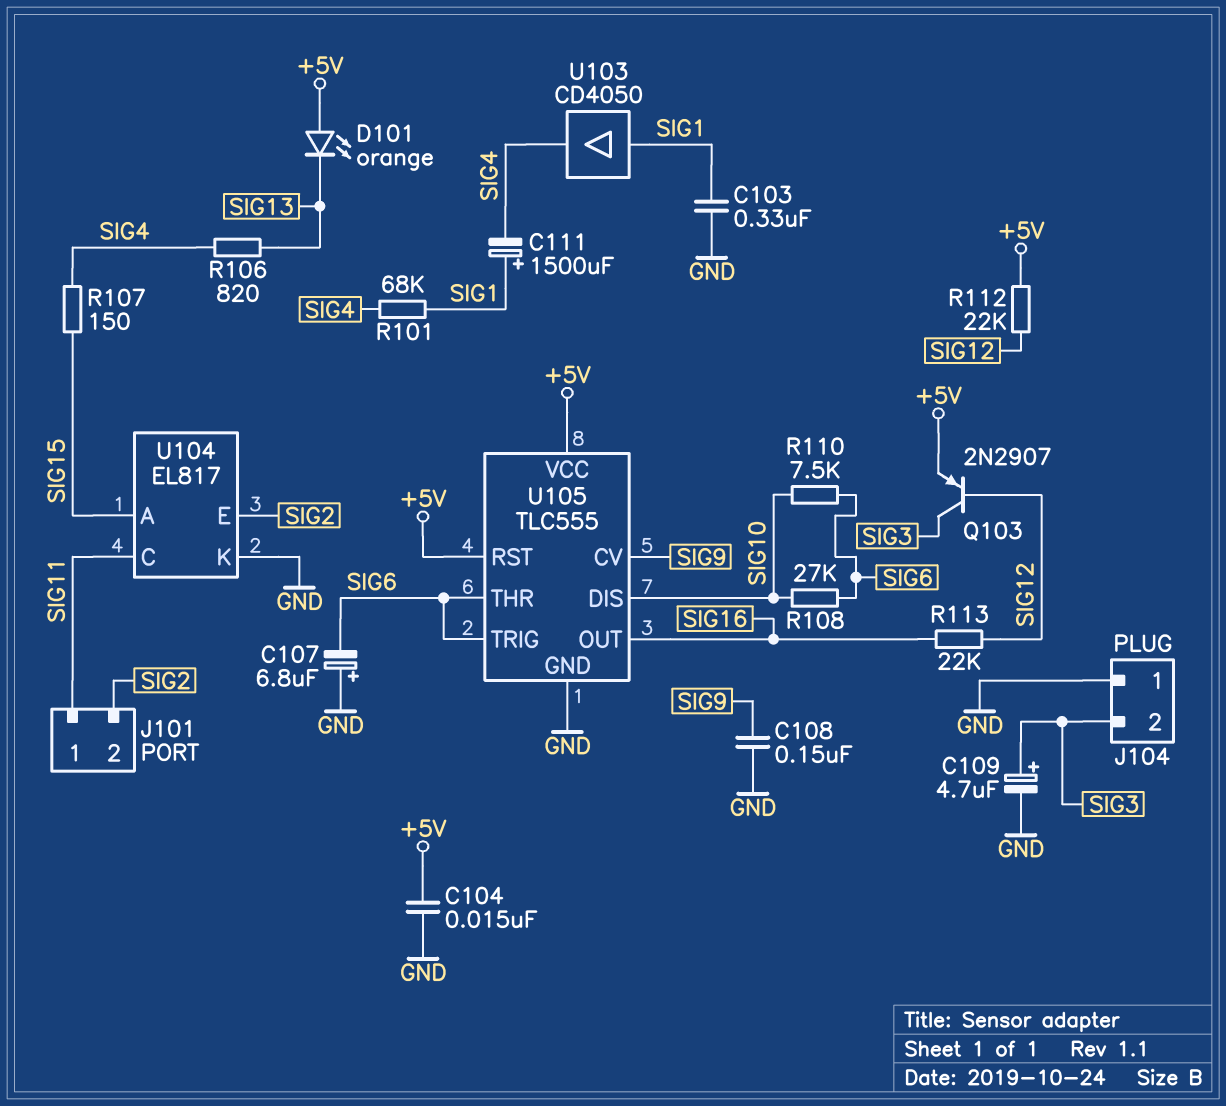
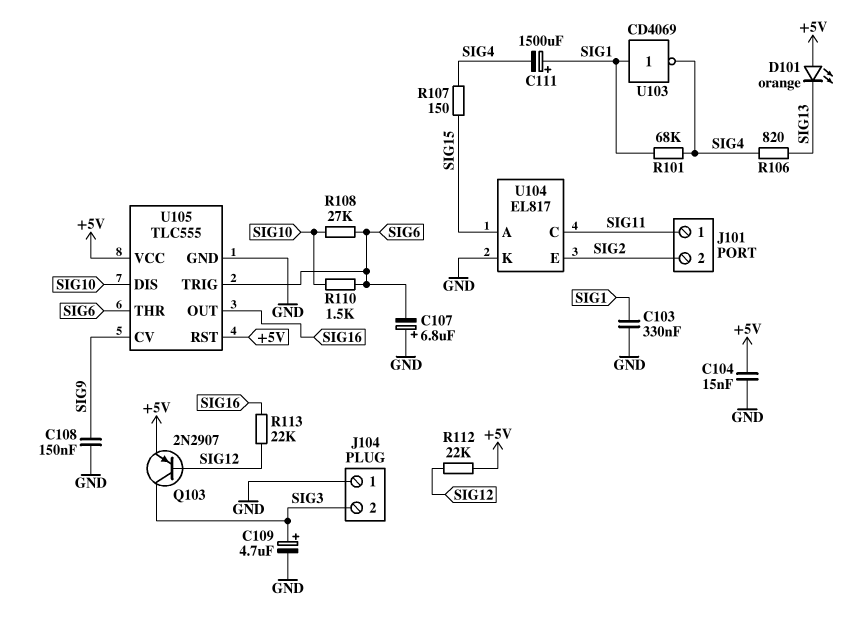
R110: 7.5k (SIG6, SIG10) -> 1.5k (SIG6, SIG10)
U103: buffer CD4050 (in SIG1, out SIG4) -> NOT CD4069 (in SIG1, out SIG4)

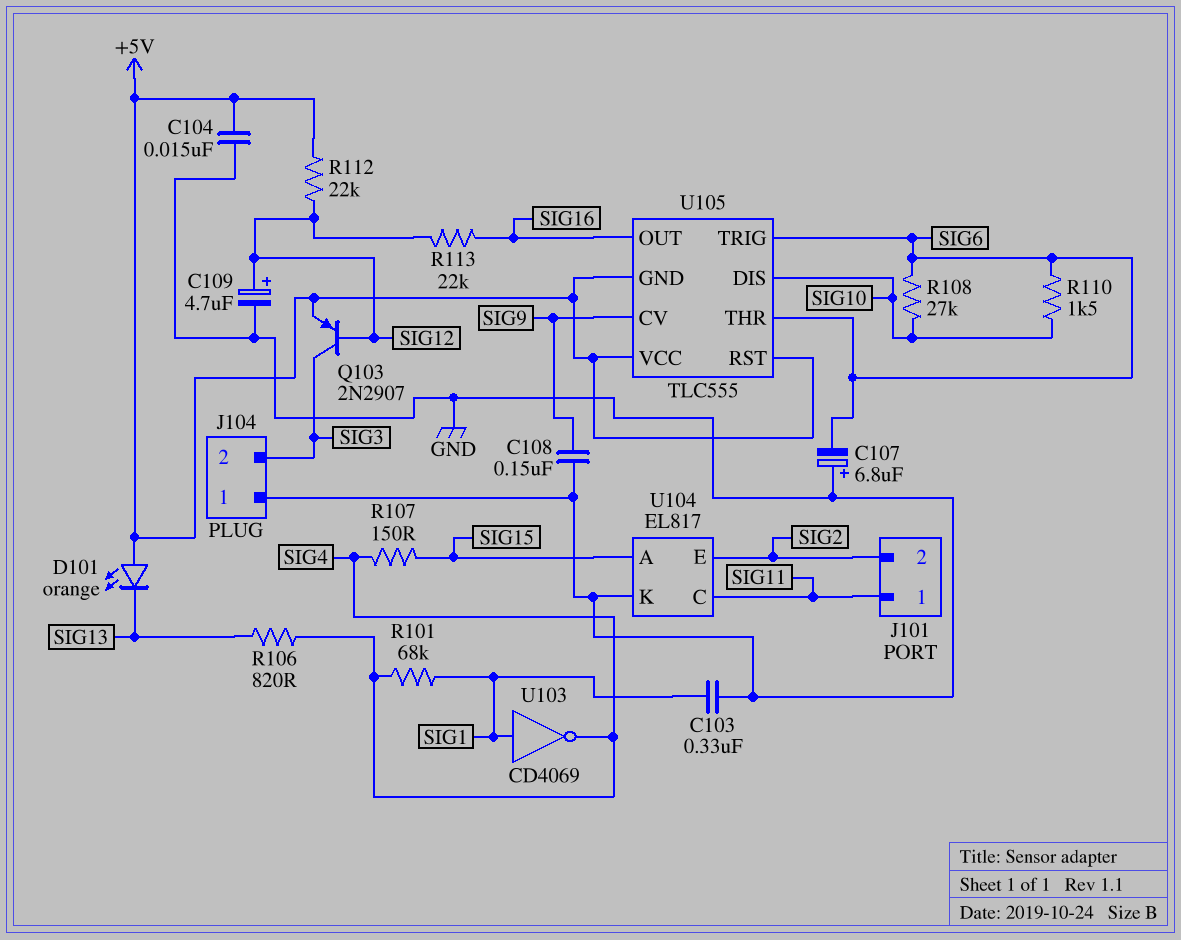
C109: 4.7uF (plus SIG3, minus GND) -> 4.7uF (plus SIG12, minus GND)
C111: 1500uF (plus SIG1, minus SIG4) -> none
U105 pin GND: GND -> +5V

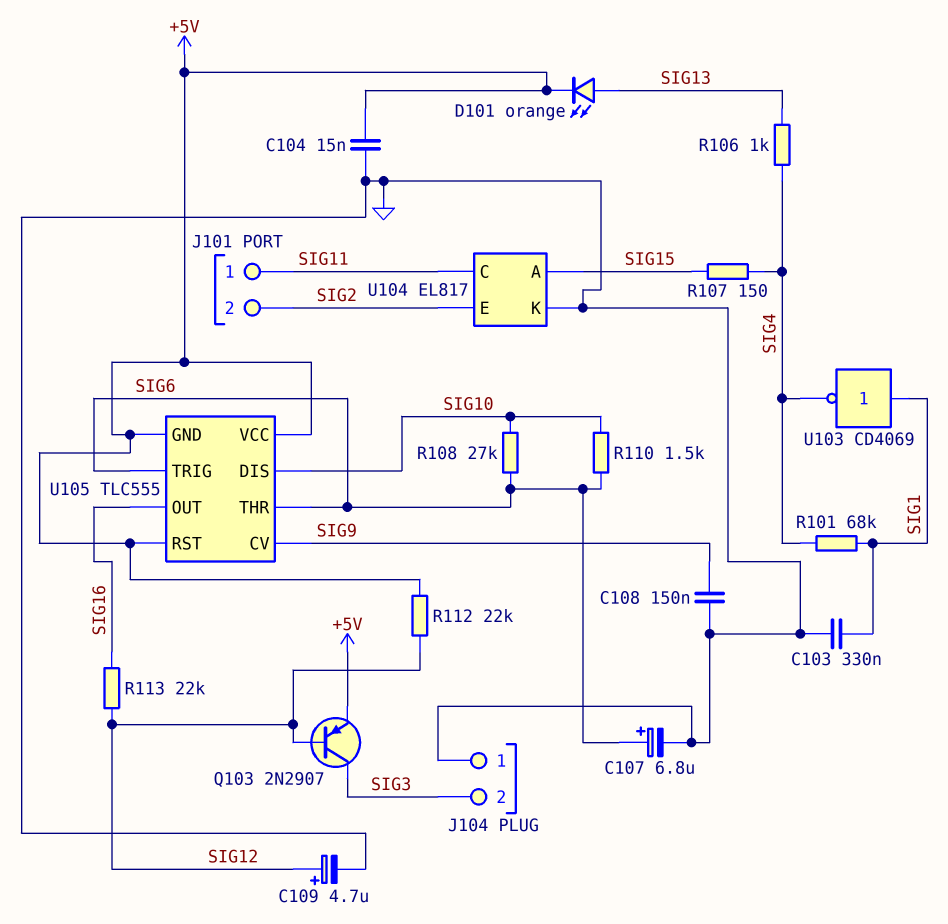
C107: 6.8uF (plus GND, minus SIG6) -> 6.8uF (plus SIG6, minus GND)
D101: LED orange (A +5V, K SIG13) -> LED orange (A SIG13, K +5V)
R106: 820 (SIG4, SIG13) -> 1k (SIG4, SIG13)

